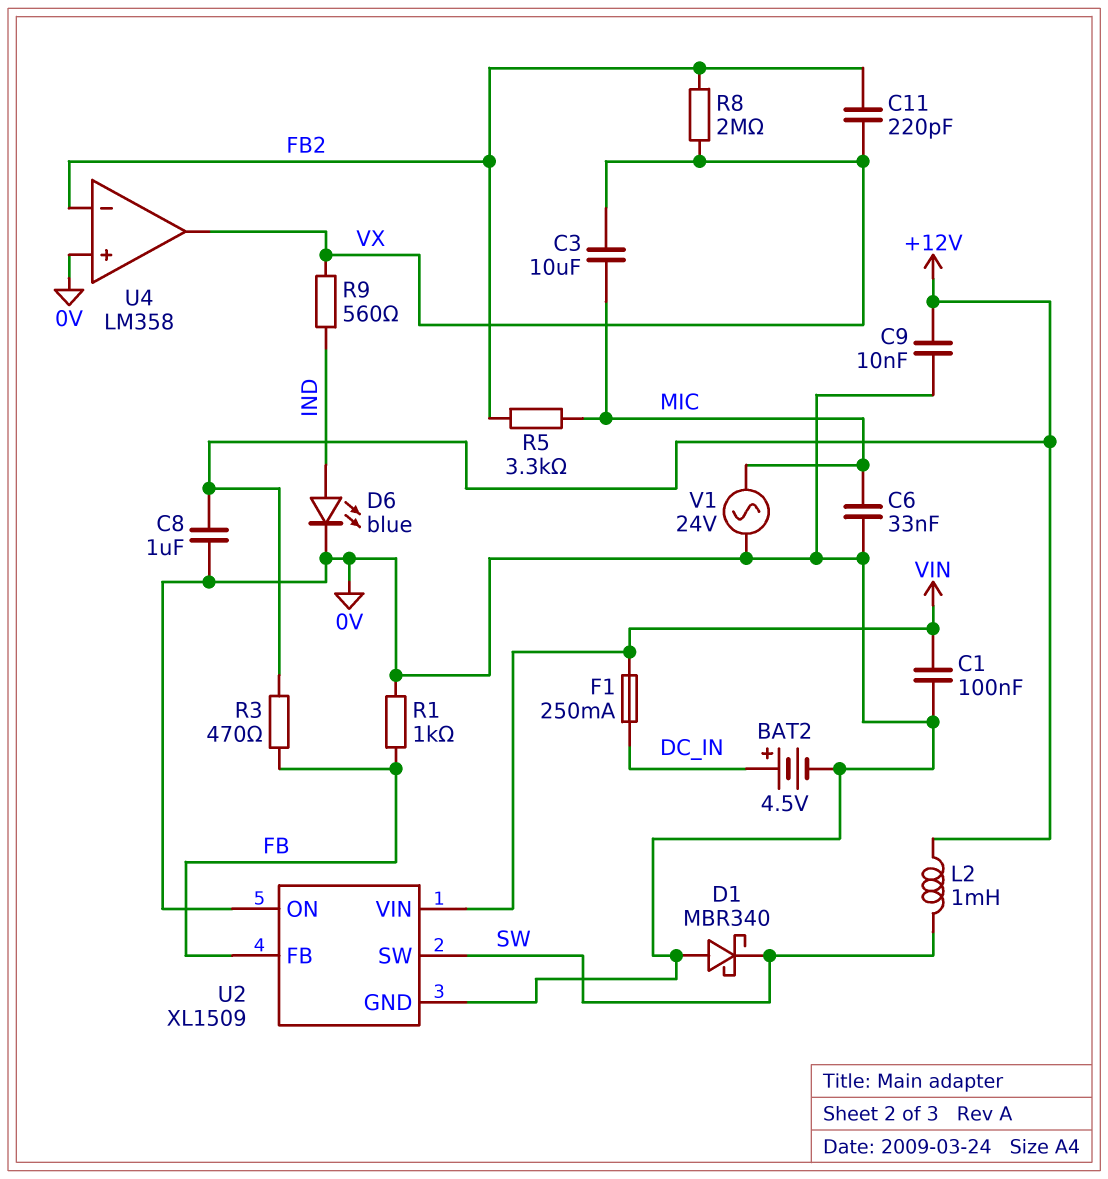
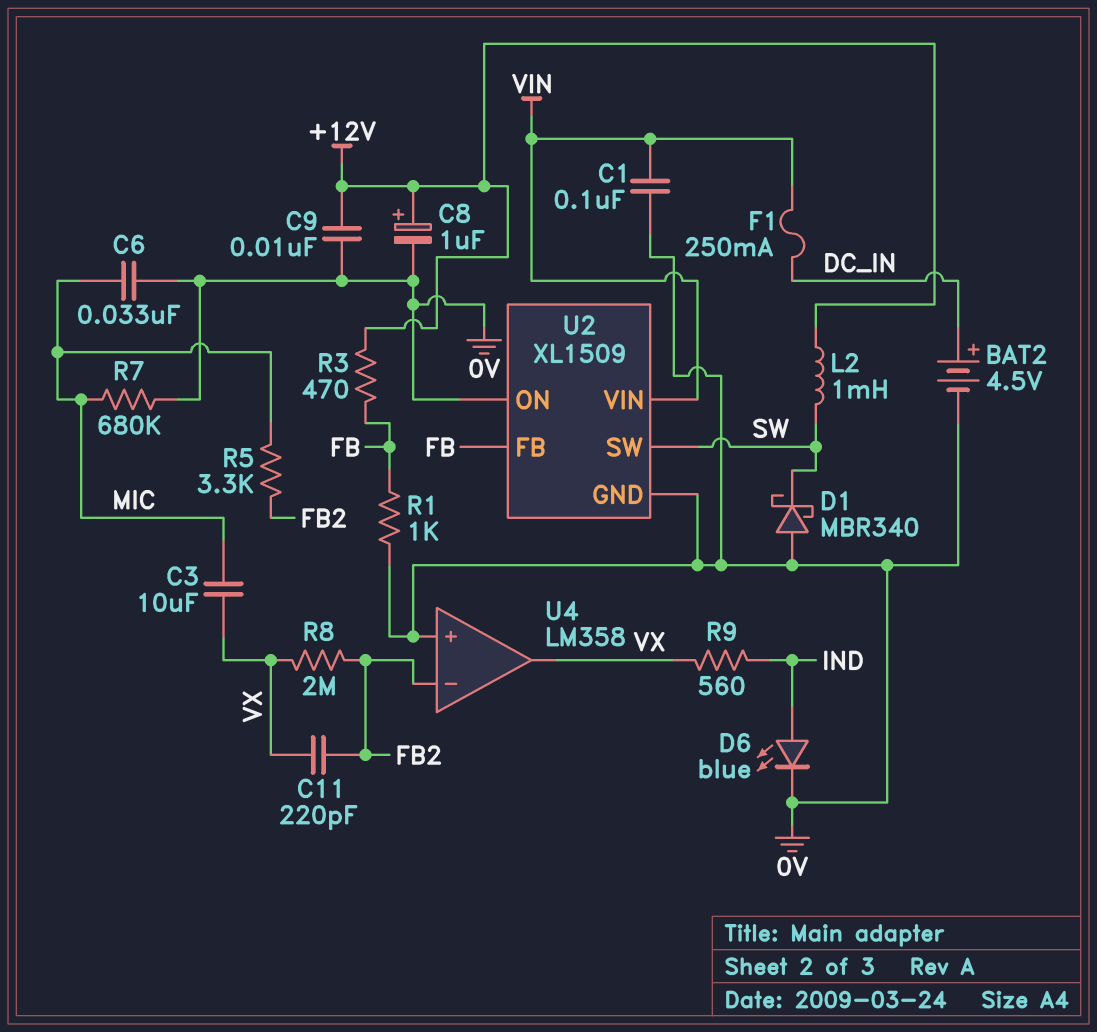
C8: 1uF (+12V, 0V) -> 1uF (plus +12V, minus 0V)
R7: none -> 680k (0V, MIC)
V1: AC 24V (0V, MIC) -> none

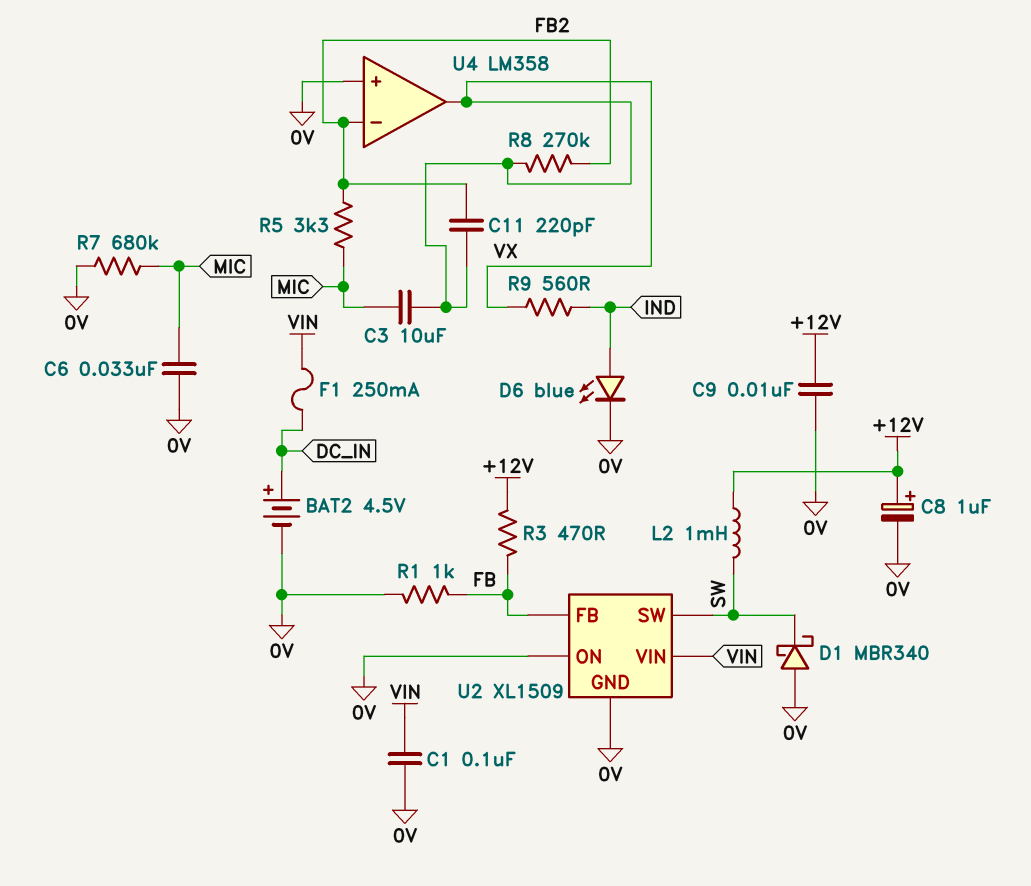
R8: 2M (FB2, VX) -> 270k (FB2, VX)

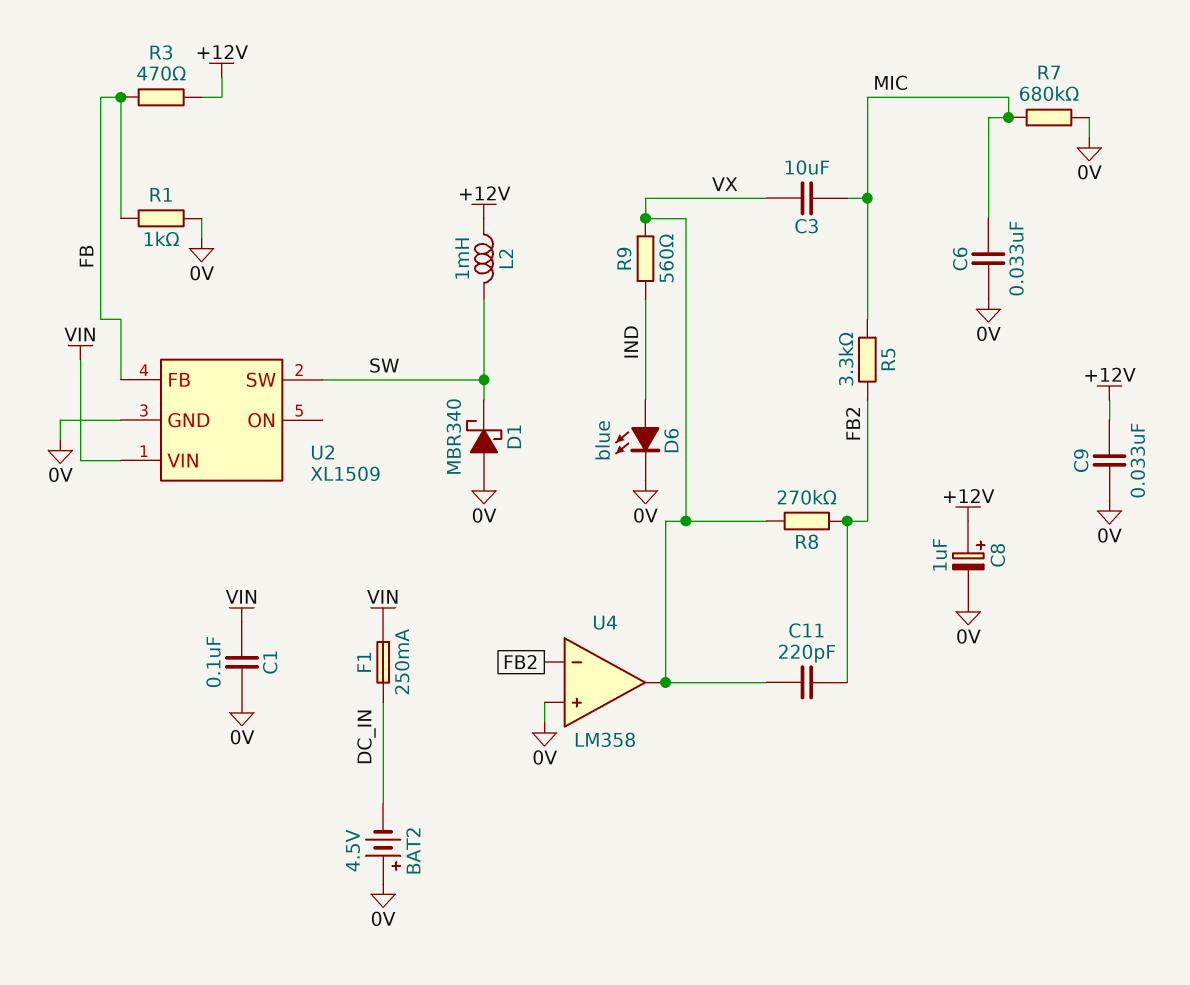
BAT2: 4.5V (plus DC_IN, minus 0V) -> 4.5V (plus 0V, minus DC_IN)
C9: 10nF (+12V, 0V) -> 33nF (+12V, 0V)
U2 pin ON: 0V -> none

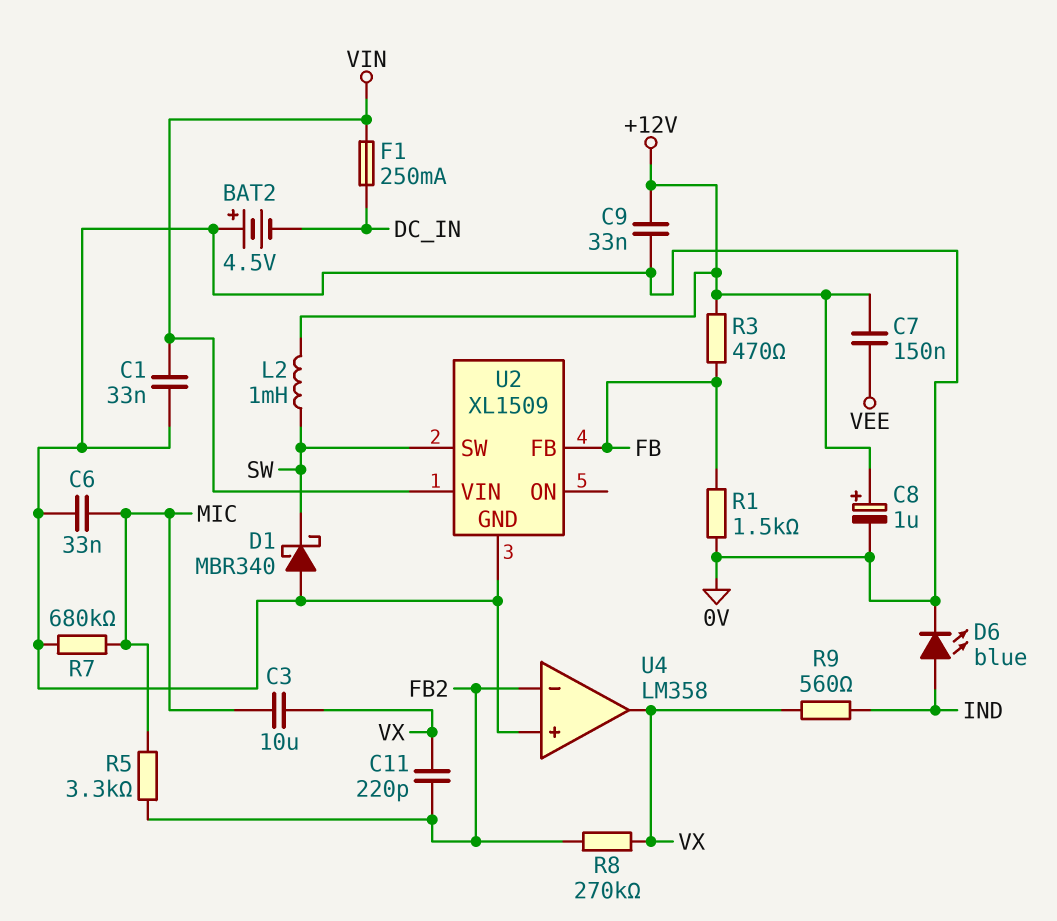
C1: 100nF (0V, VIN) -> 33nF (0V, VIN)
C7: none -> 150nF (+12V, VEE)
R1: 1k (0V, FB) -> 1.5k (0V, FB)

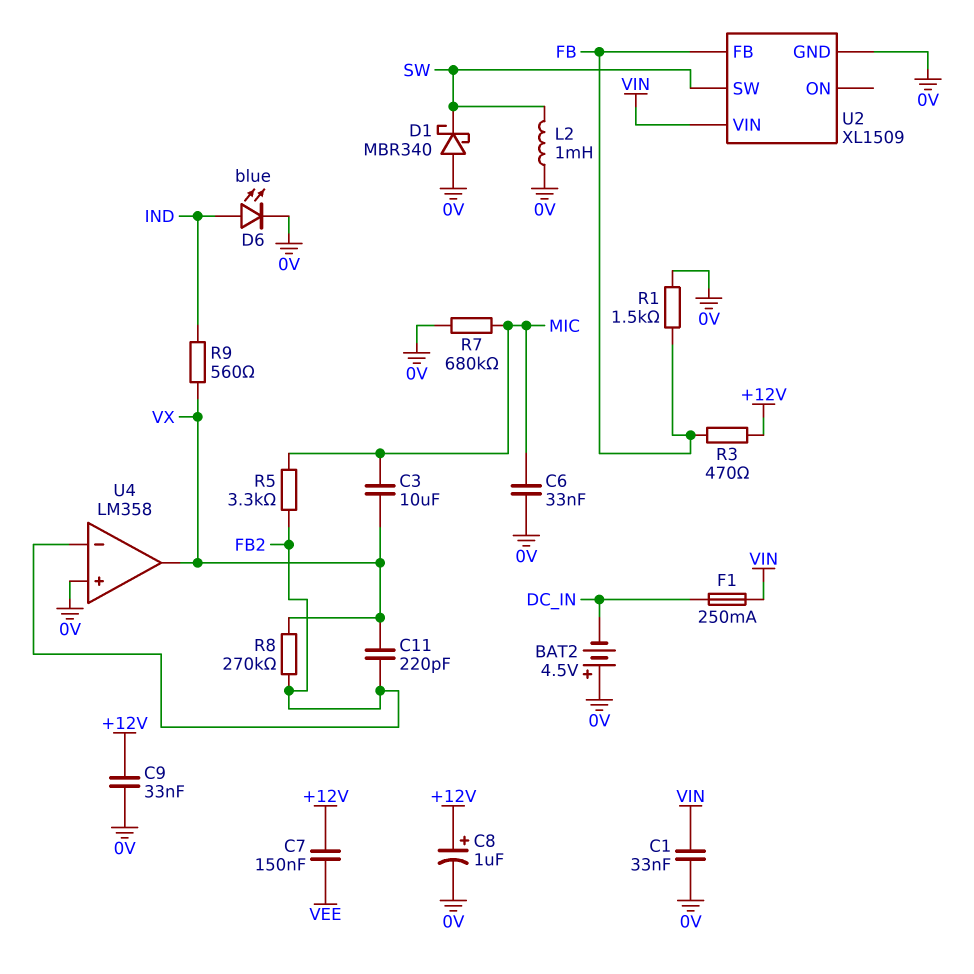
L2: 1mH (+12V, SW) -> 1mH (0V, SW)

